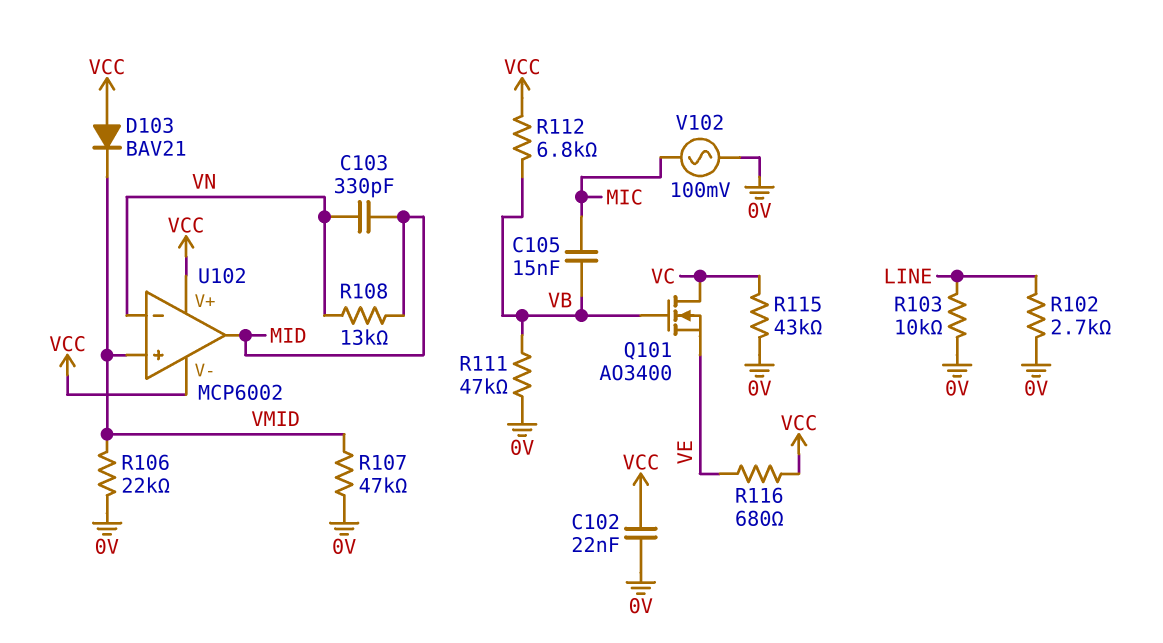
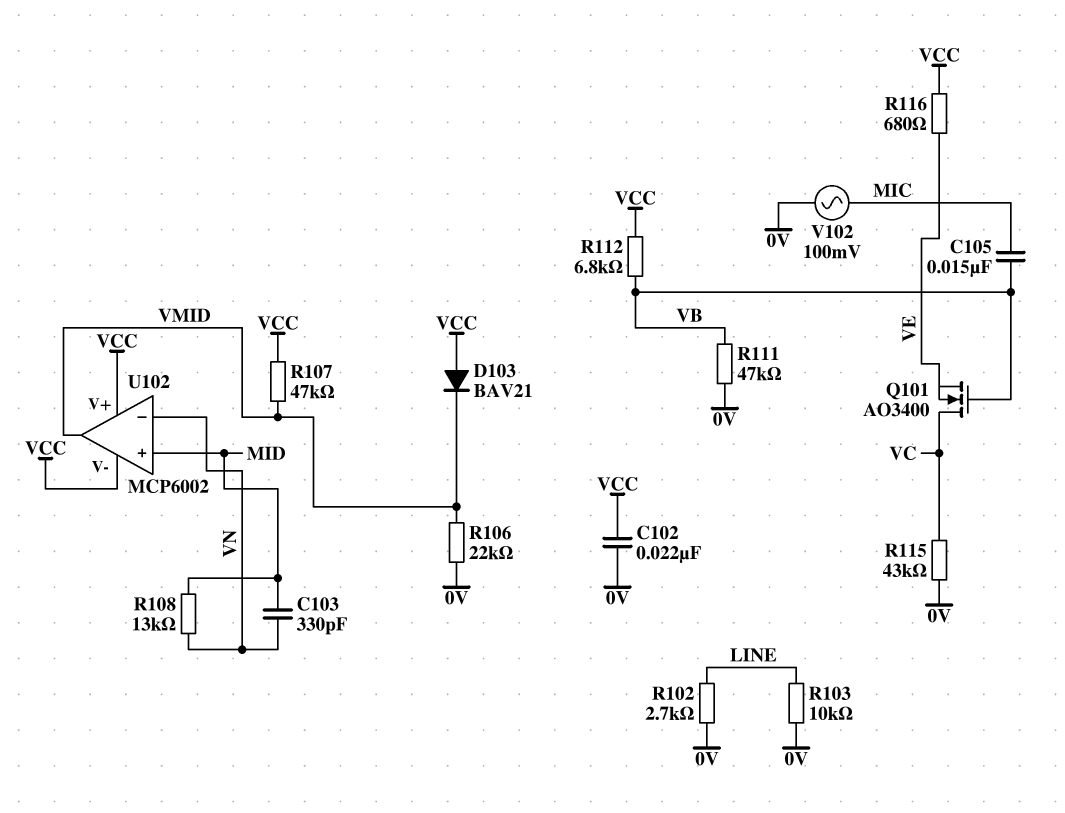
R107: 47k (0V, VMID) -> 47k (VCC, VMID)
U102 pin in+: VMID -> MID
U102 pin out: MID -> VMID

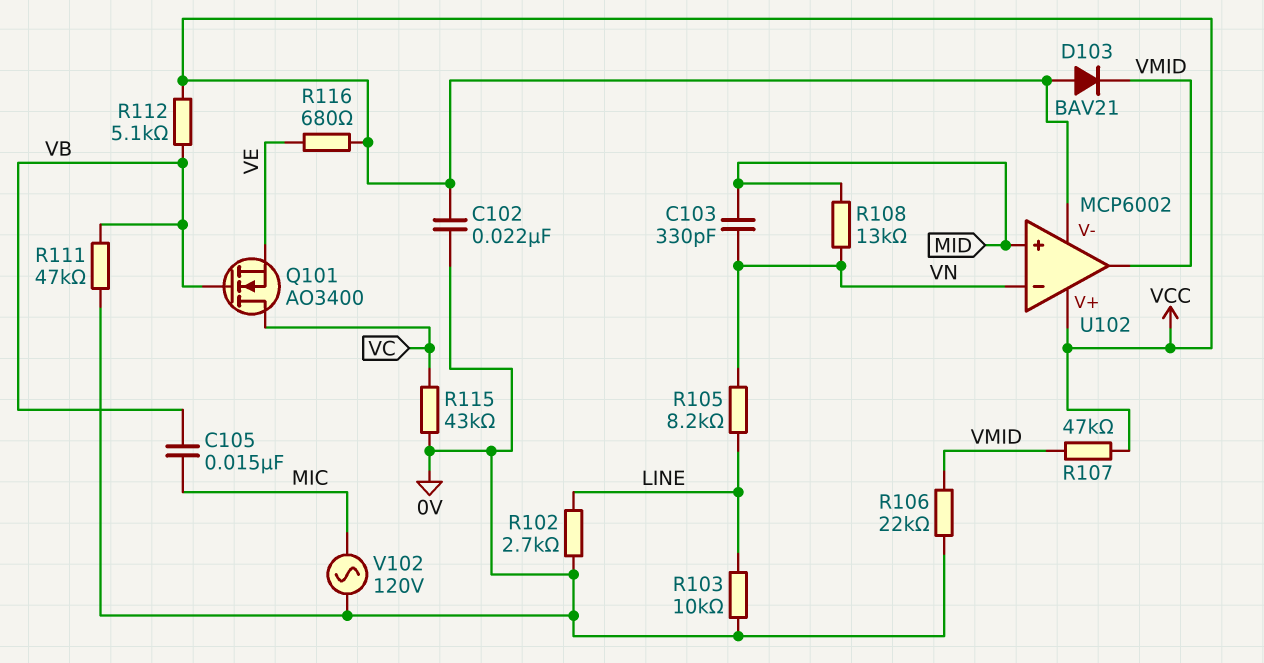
R105: none -> 8.2k (LINE, VN)
R112: 6.8k (VB, VCC) -> 5.1k (VB, VCC)
V102: AC 100mV (0V, MIC) -> AC 120V (0V, MIC)

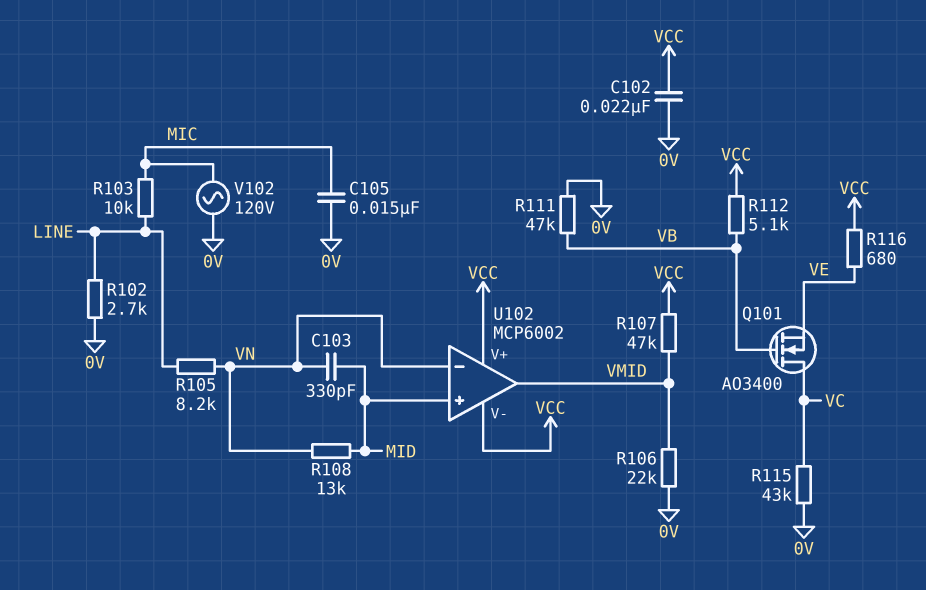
C105: 15nF (MIC, VB) -> 15nF (0V, MIC)
D103: diode BAV21 (A VCC, K VMID) -> none
R103: 10k (0V, LINE) -> 10k (LINE, MIC)

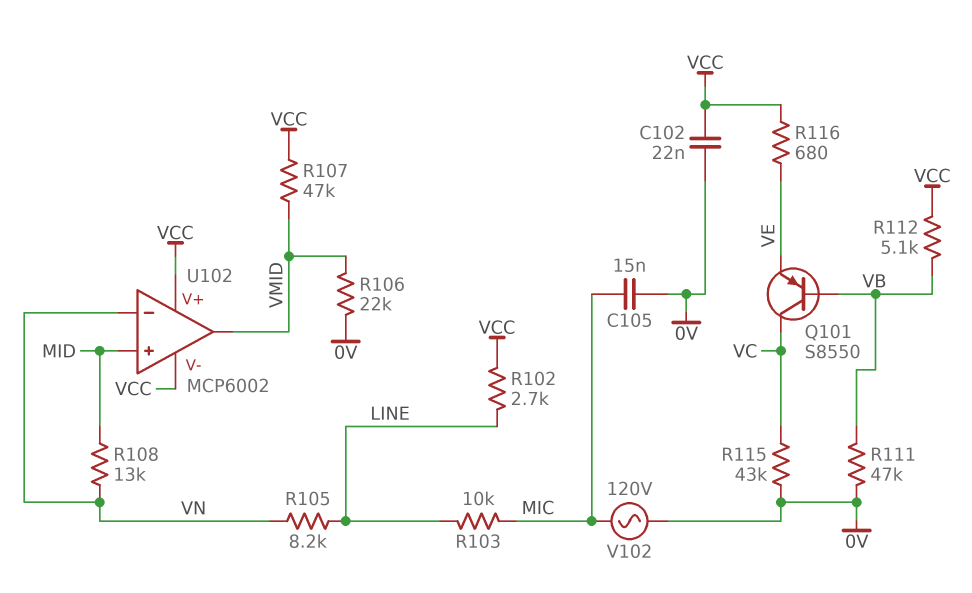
C103: 330pF (MID, VN) -> none
Q101: NMOS AO3400 (G VB, D VC, S VE) -> PNP S8550 (B VB, C VC, E VE)
R102: 2.7k (0V, LINE) -> 2.7k (LINE, VCC)

